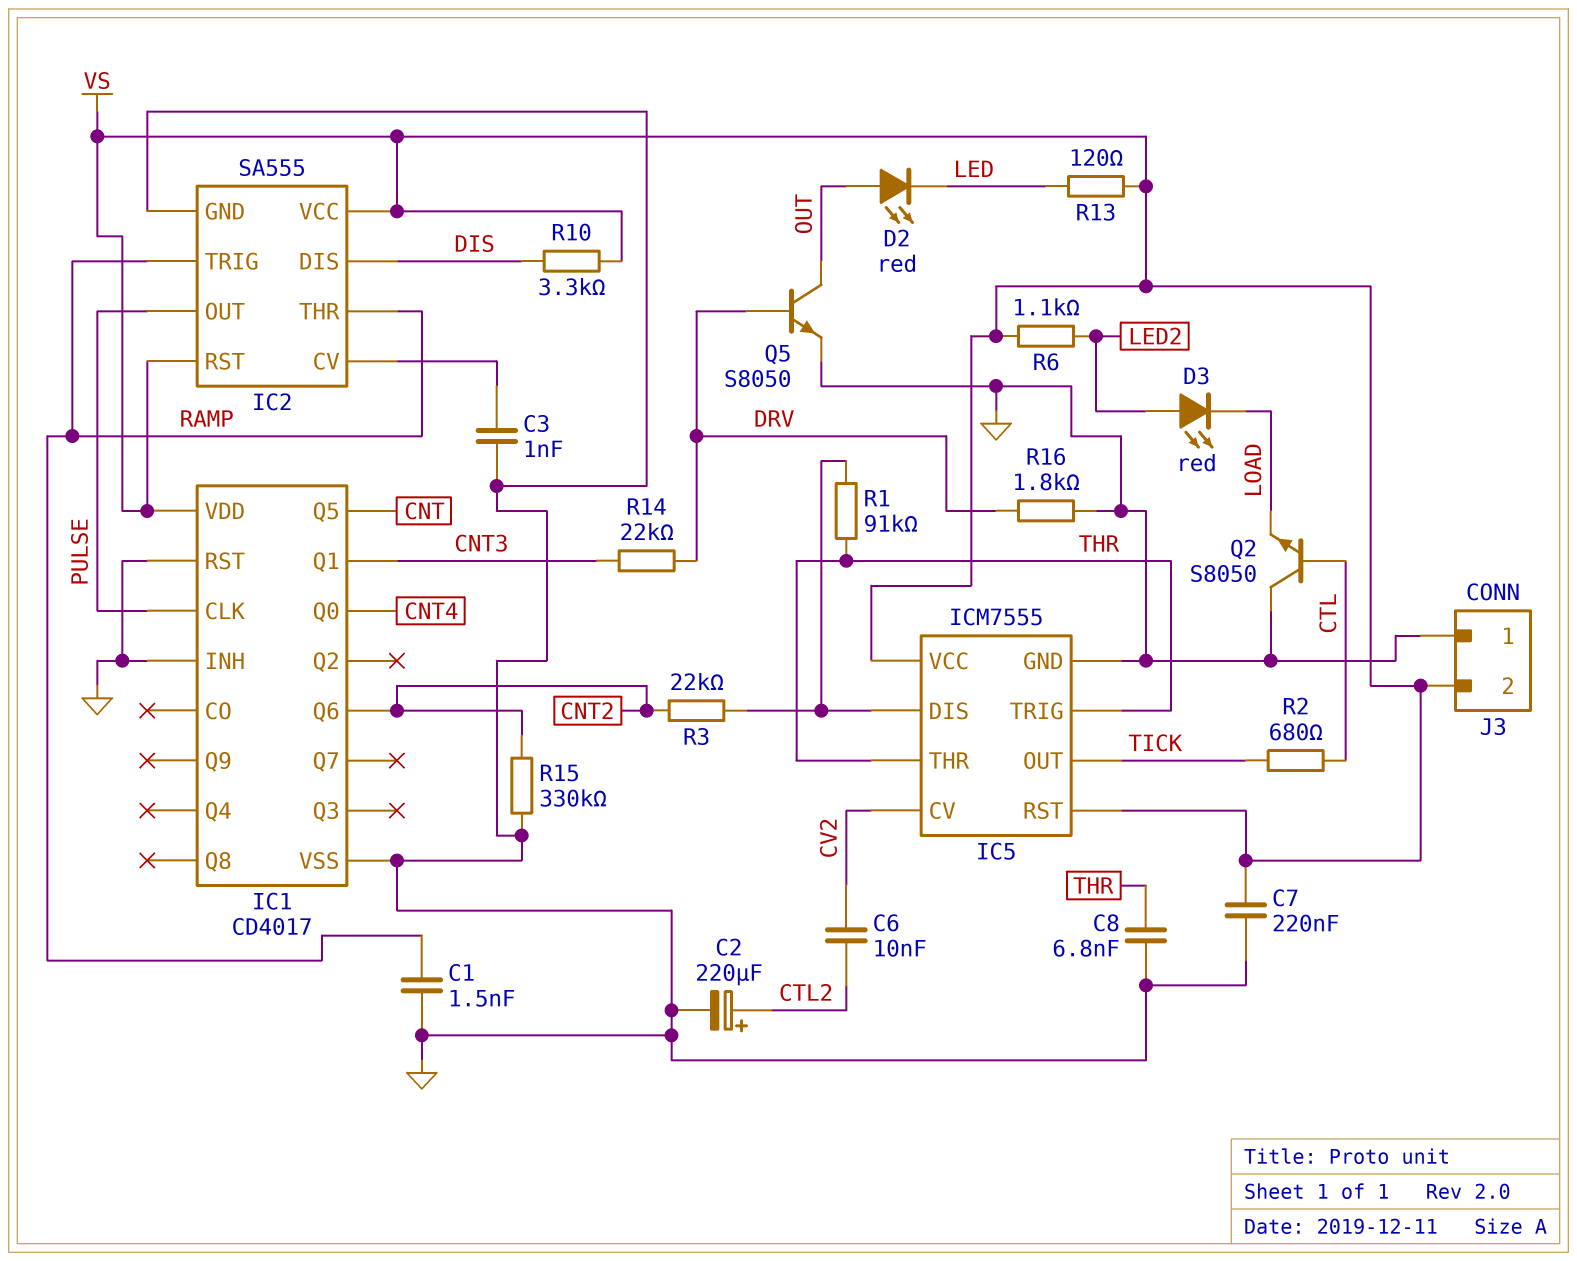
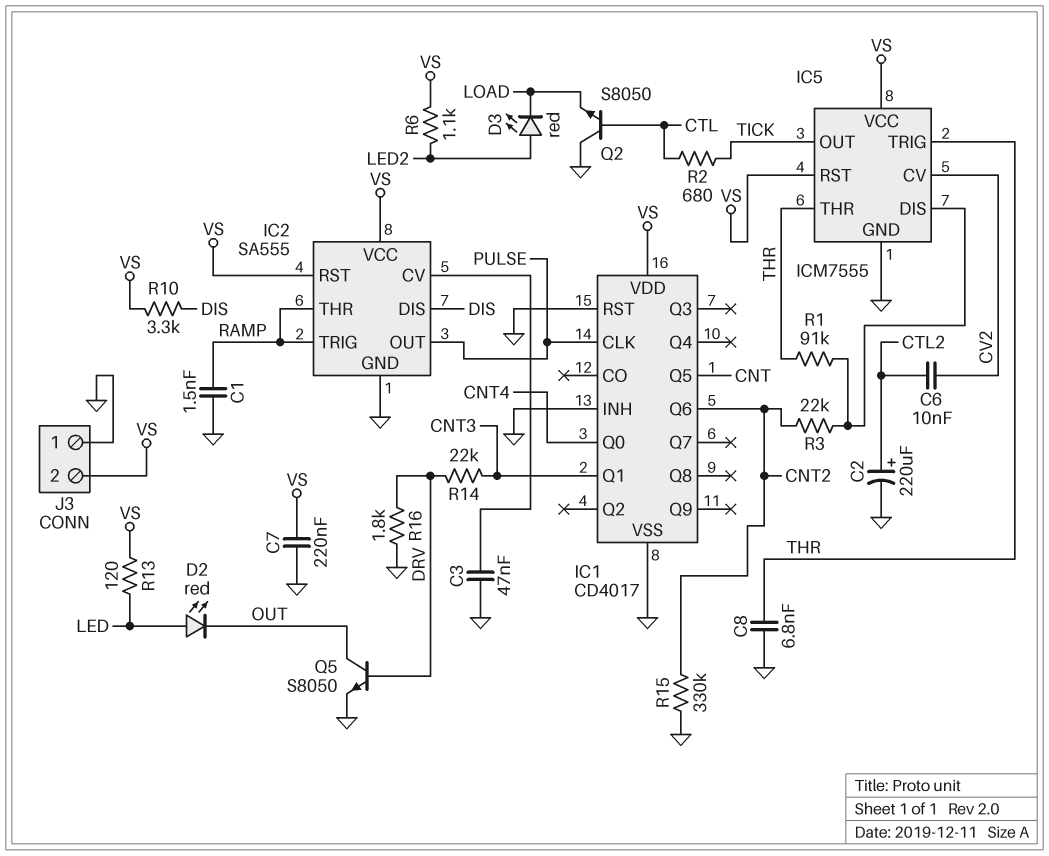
C3: 1nF (GND, IC2/CV) -> 47nF (GND, IC2/CV)
D2: LED red (A OUT, K LED) -> LED red (A LED, K OUT)

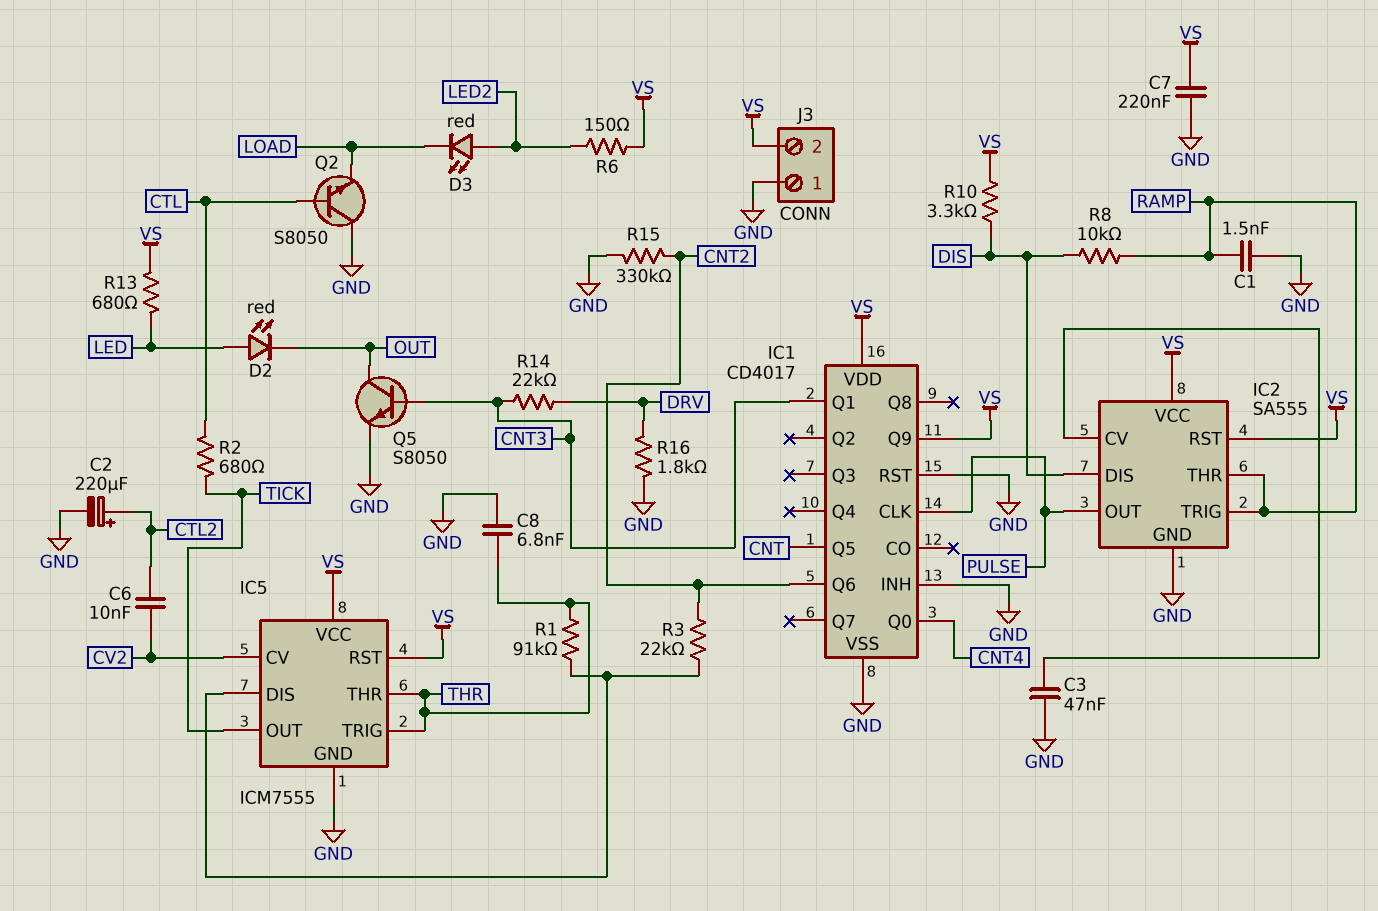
IC1 pin Q9: none -> VS
Q5: NPN S8050 (B DRV, C OUT, E GND) -> NPN S8050 (B CNT3, C OUT, E GND)
R6: 1.1k (LED2, VS) -> 150 (LED2, VS)
R8: none -> 10k (DIS, RAMP)
R13: 120 (LED, VS) -> 680 (LED, VS)

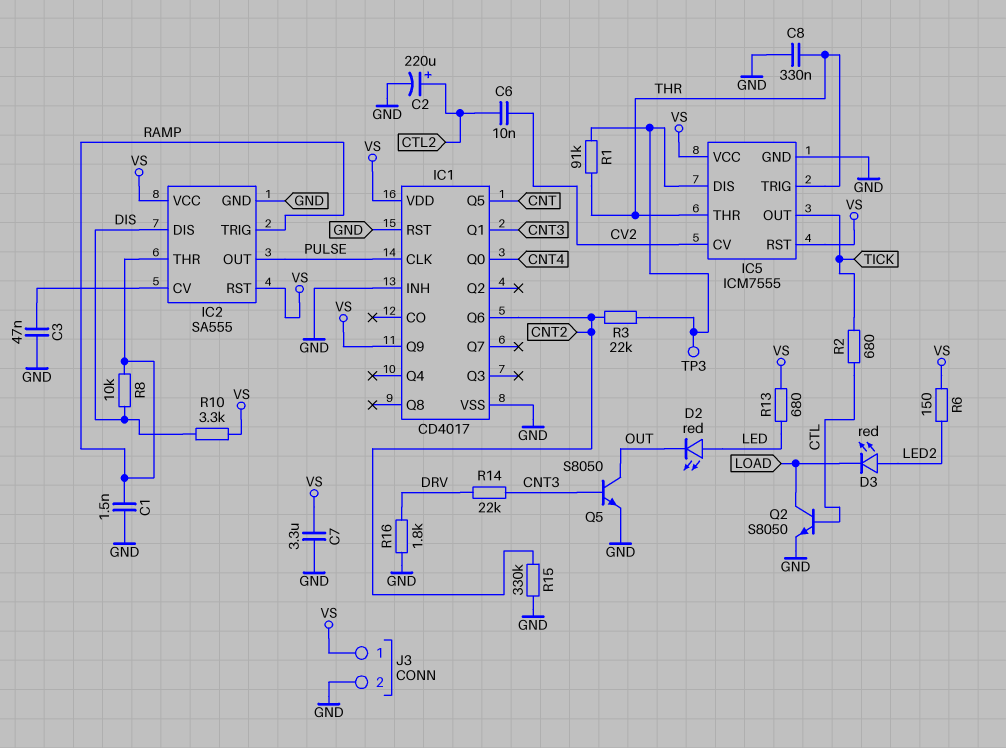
C7: 220nF (GND, VS) -> 3.3uF (GND, VS)
C8: 6.8nF (GND, THR) -> 330nF (GND, THR)
J3 pin 1: GND -> VS
J3 pin 2: VS -> GND
Q2: NPN S8050 (B CTL, C GND, E LOAD) -> NPN S8050 (B CTL, C LOAD, E GND)
TP3: none -> test point (IC5/DIS)

